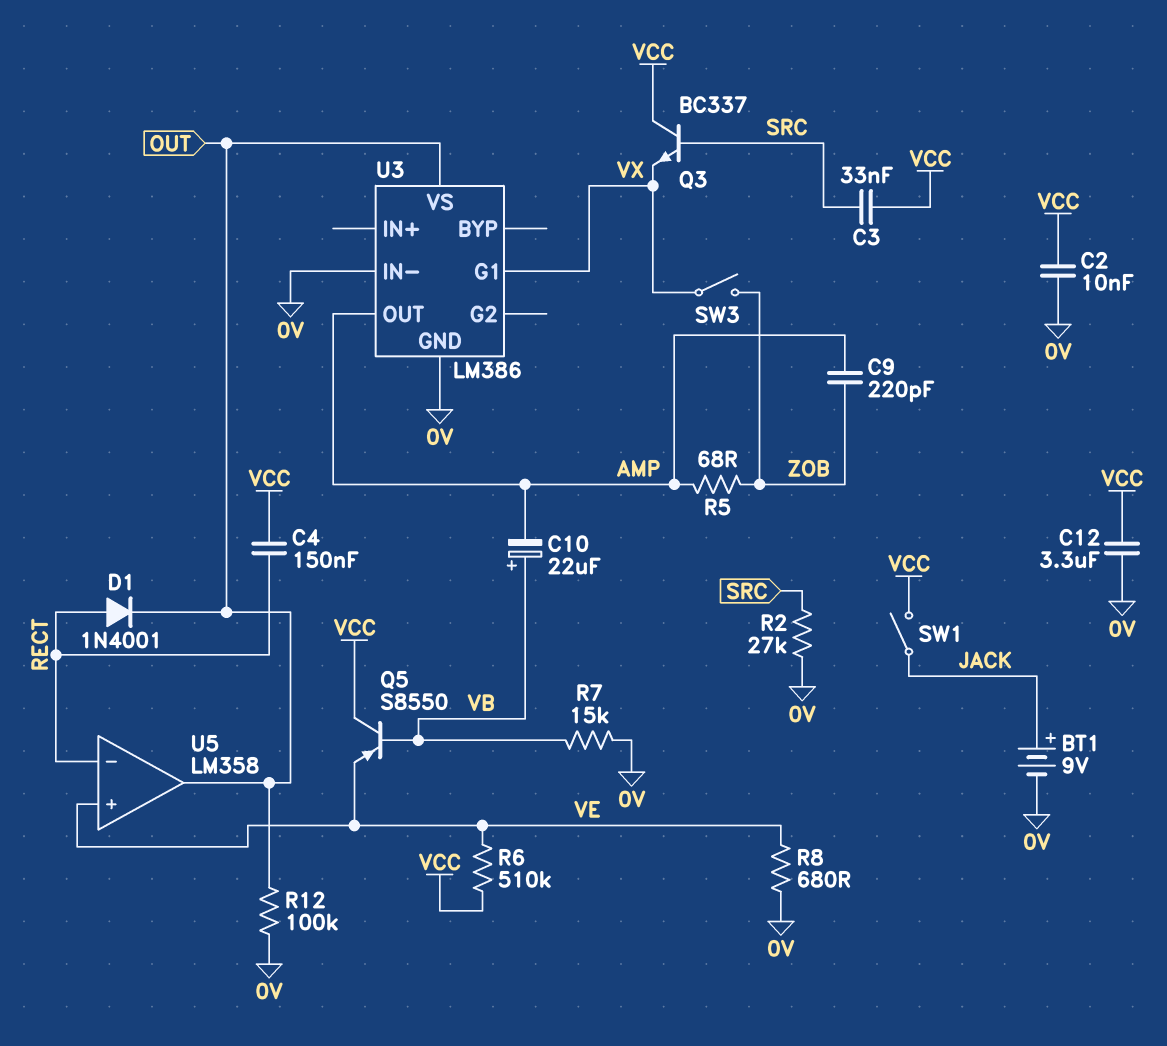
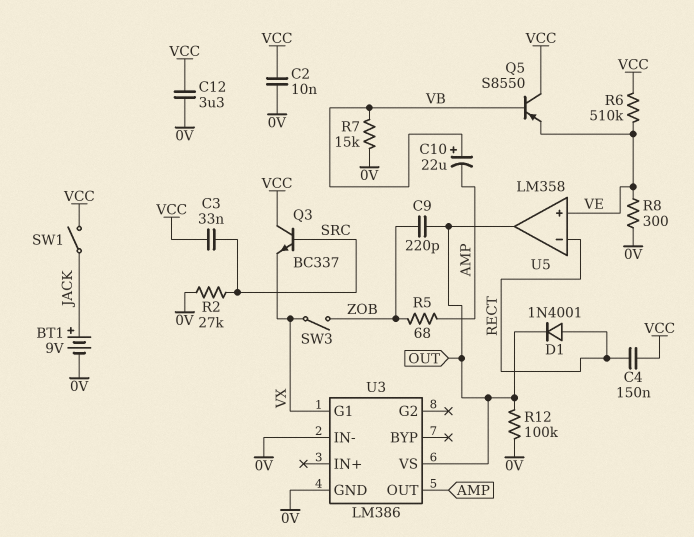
C9: 220pF (AMP, ZOB) -> 220pF (OUT, ZOB)
R8: 680 (0V, VE) -> 300 (0V, VE)

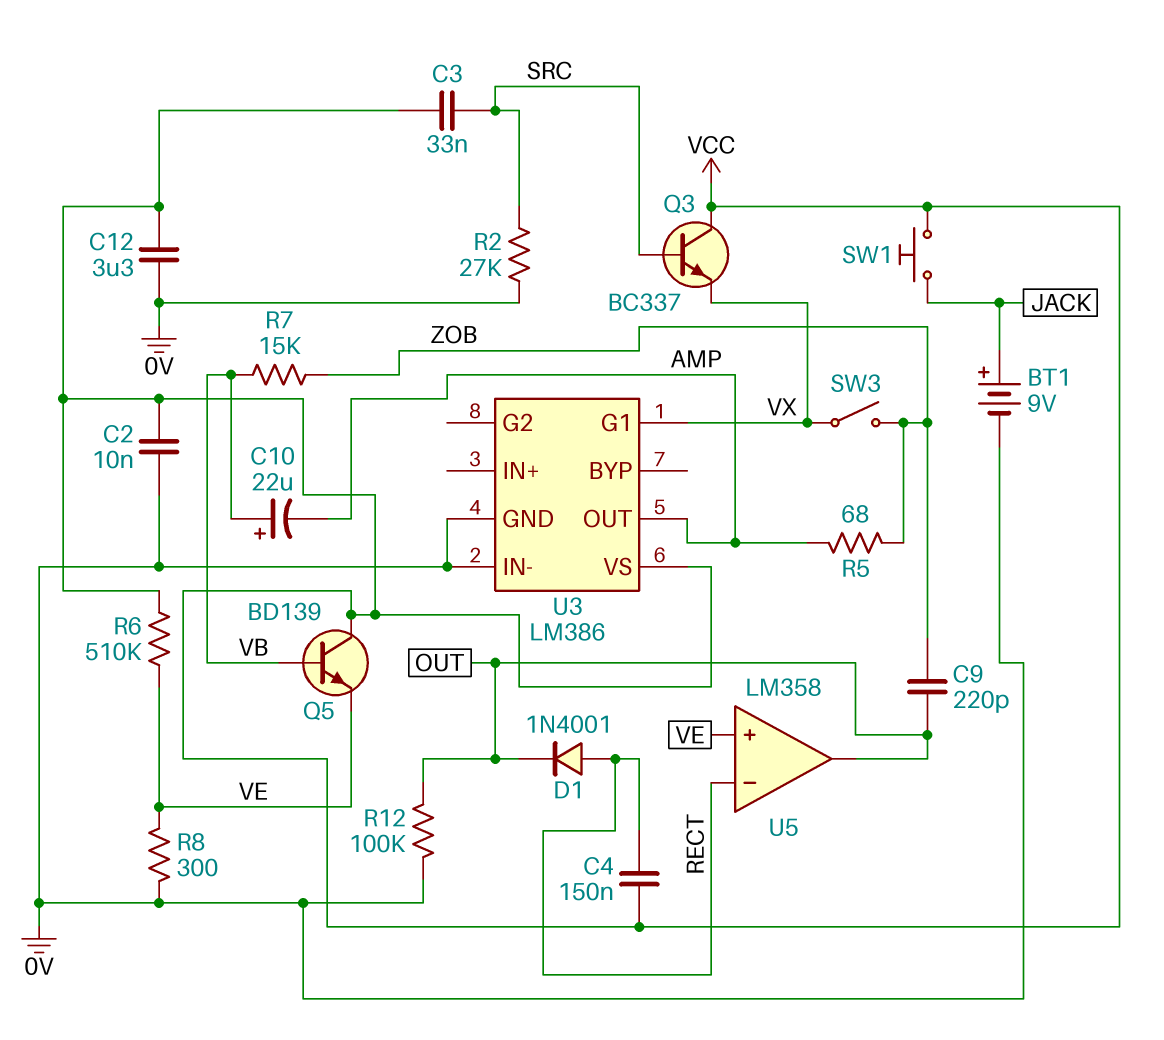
Q5: PNP S8550 (B VB, C VCC, E VE) -> NPN BD139 (B VB, C VCC, E VE)
R7: 15k (0V, VB) -> 15k (VB, ZOB)
SW1: switch (JACK, VCC) -> button (JACK, VCC)
U3 pin VS: OUT -> VCC

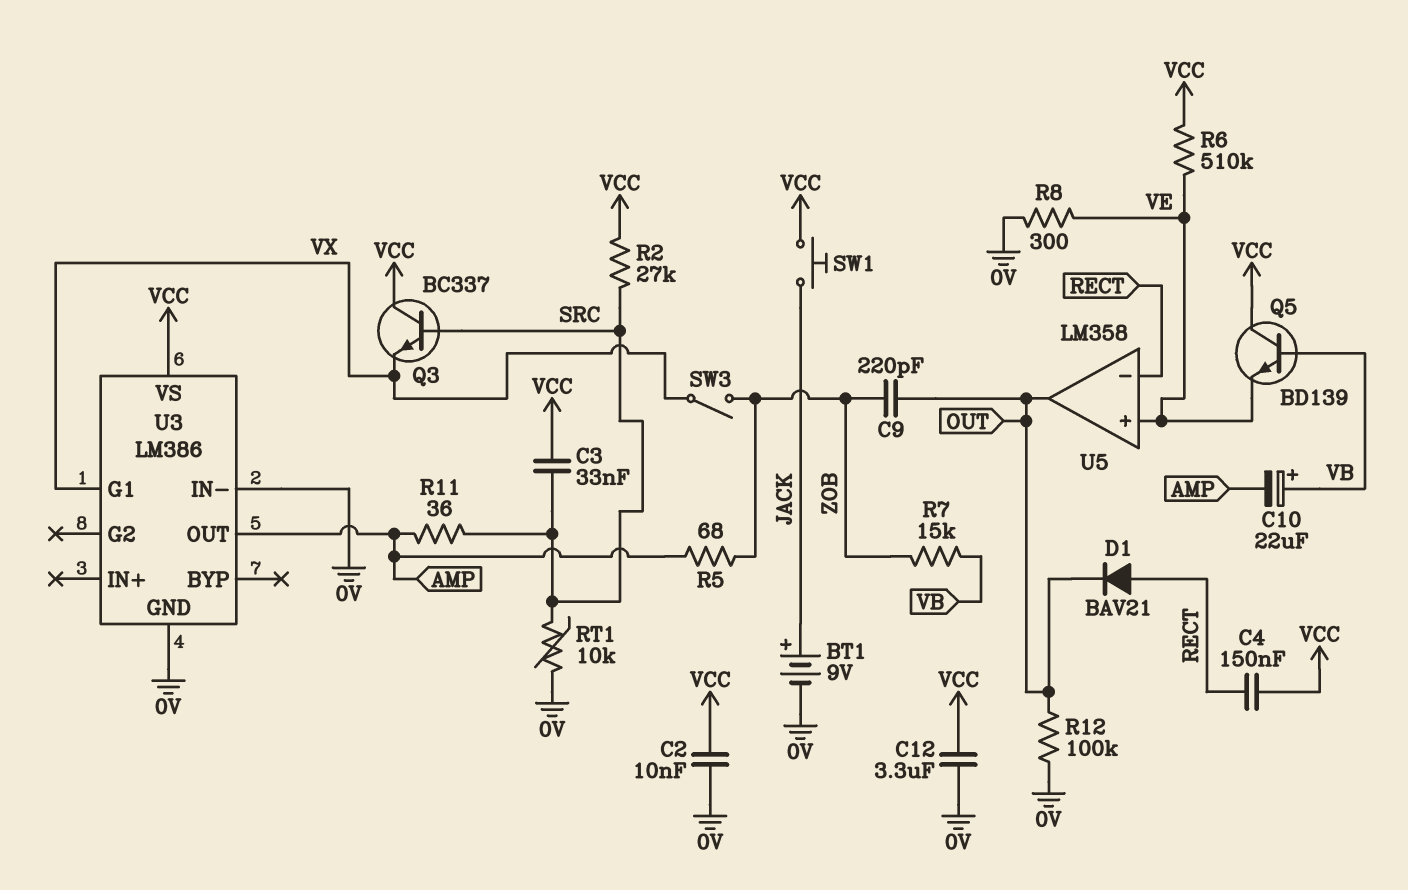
D1: diode 1N4001 (A RECT, K OUT) -> diode BAV21 (A RECT, K OUT)
R2: 27k (0V, SRC) -> 27k (SRC, VCC)
R11: none -> 36 (AMP, SRC)
RT1: none -> 10k (0V, SRC)

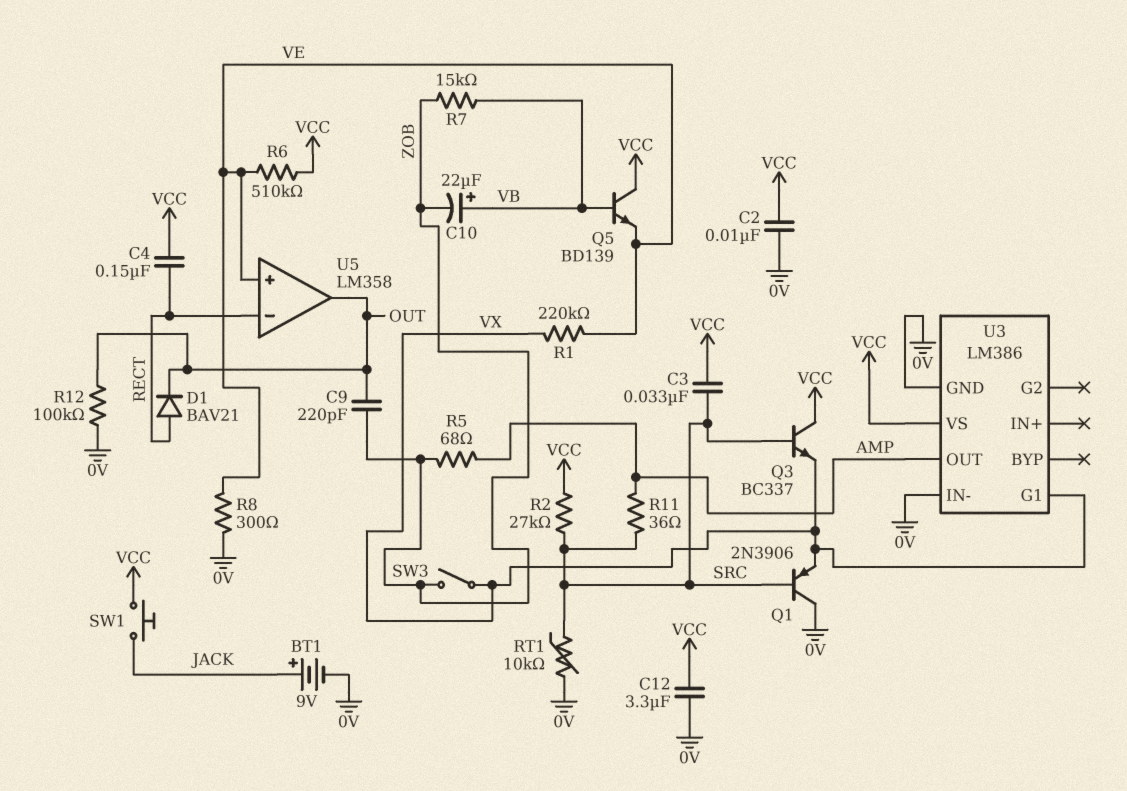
C10: 22uF (plus VB, minus AMP) -> 22uF (plus VB, minus ZOB)
Q1: none -> PNP 2N3906 (B SRC, C 0V, E VX)
R1: none -> 220k (VE, VX)

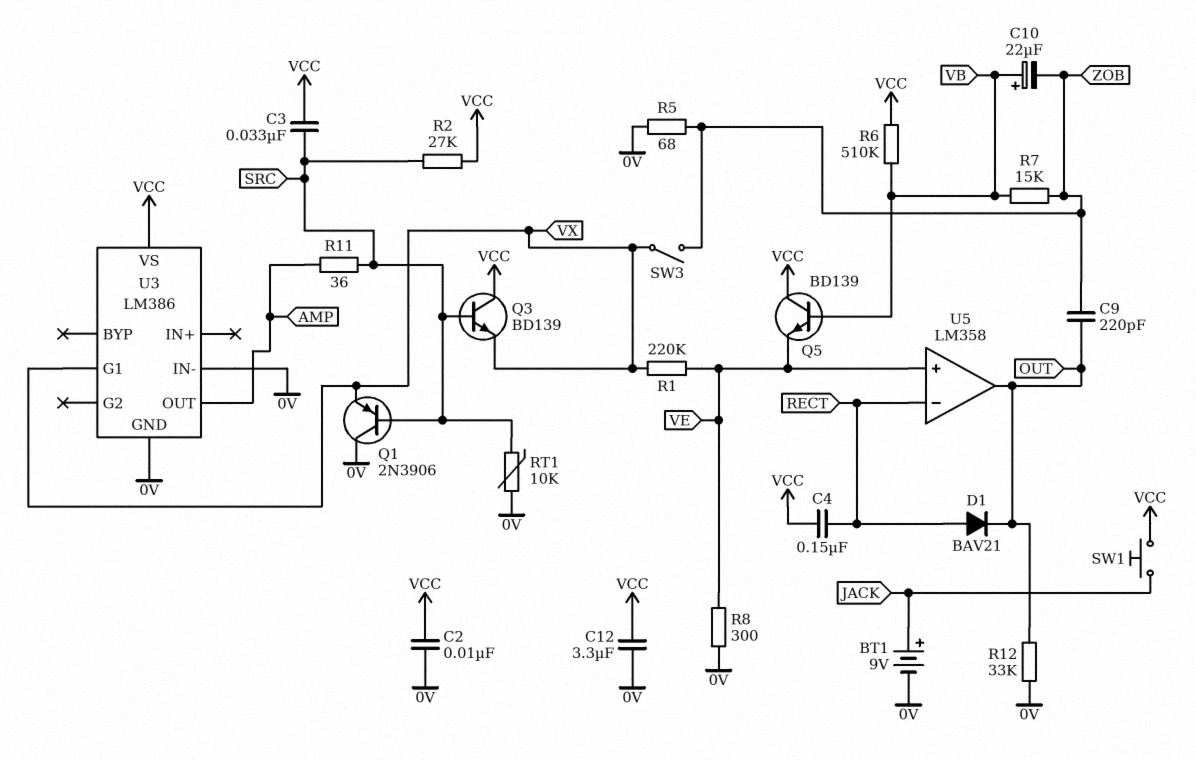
Q3: NPN BC337 (B SRC, C VCC, E VX) -> NPN BD139 (B SRC, C VCC, E VX)
R5: 68 (AMP, ZOB) -> 68 (0V, ZOB)
R6: 510k (VCC, VE) -> 510k (VB, VCC)
R12: 100k (0V, OUT) -> 33k (0V, OUT)

